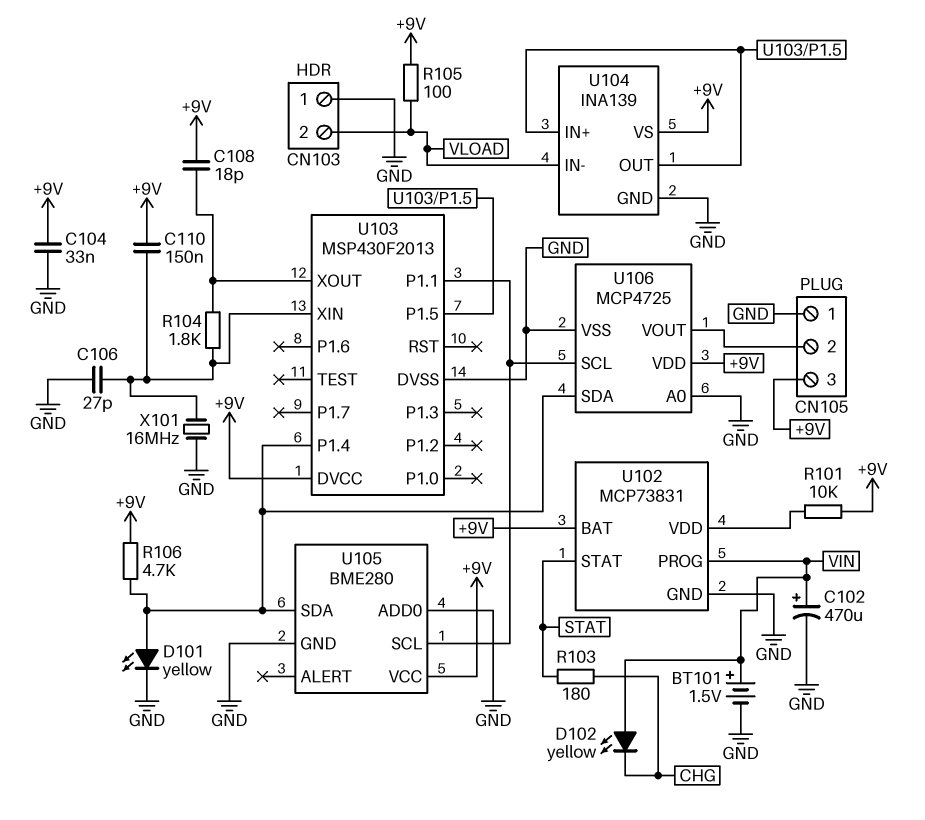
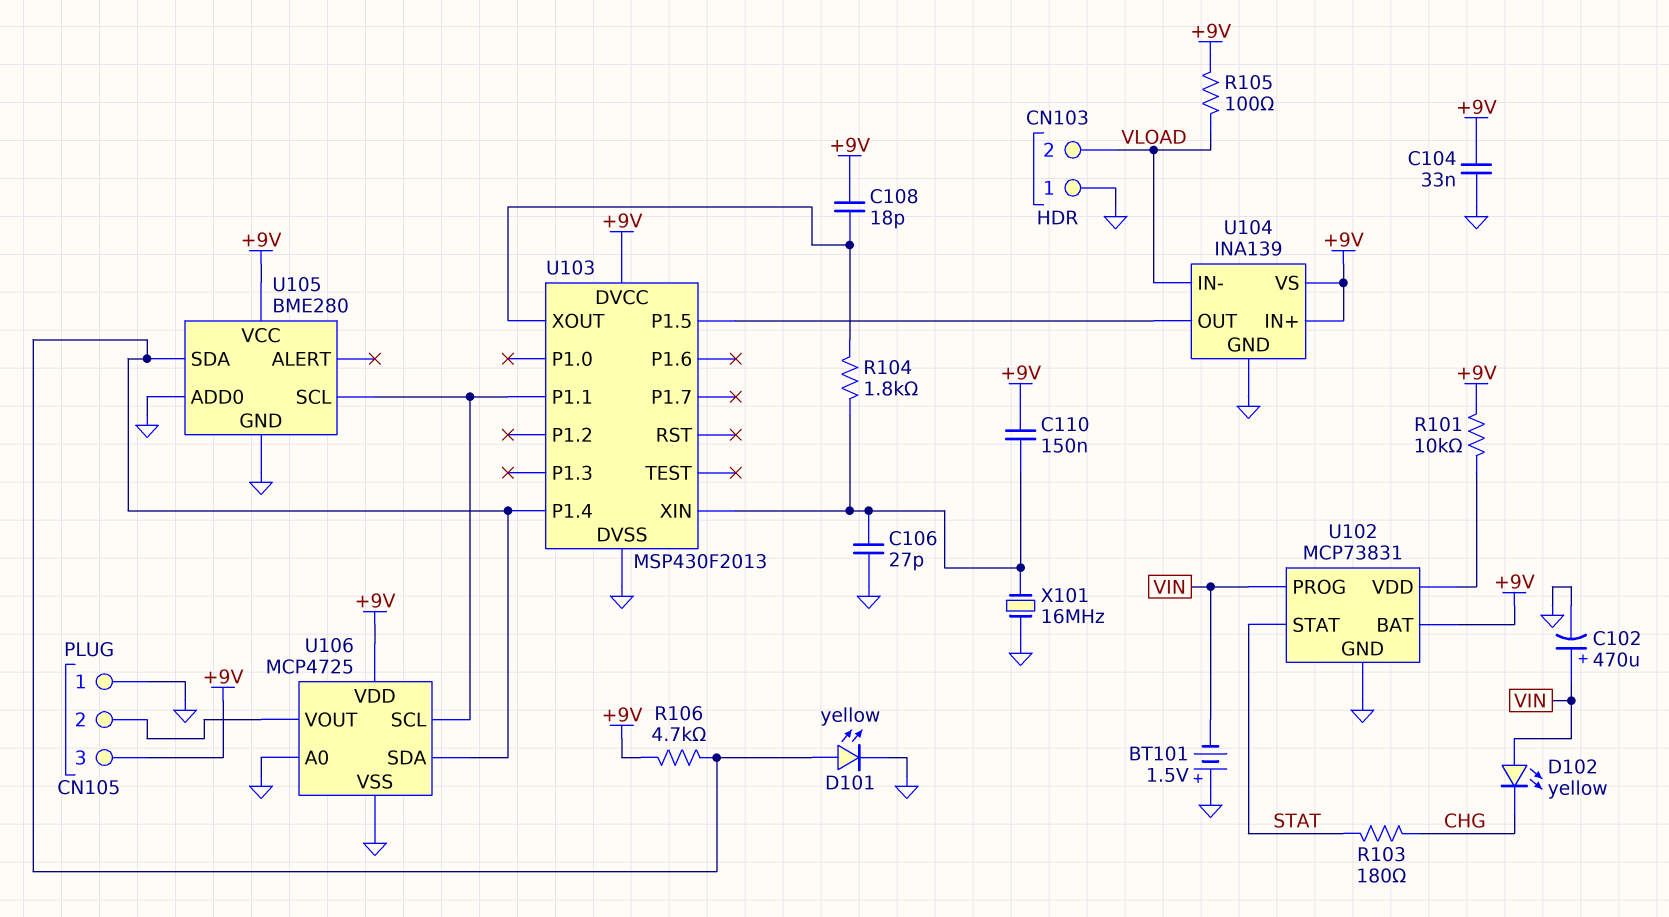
BT101: 1.5V (plus VIN, minus GND) -> 1.5V (plus GND, minus VIN)
U104 pin IN+: U103/P1.5 -> +9V

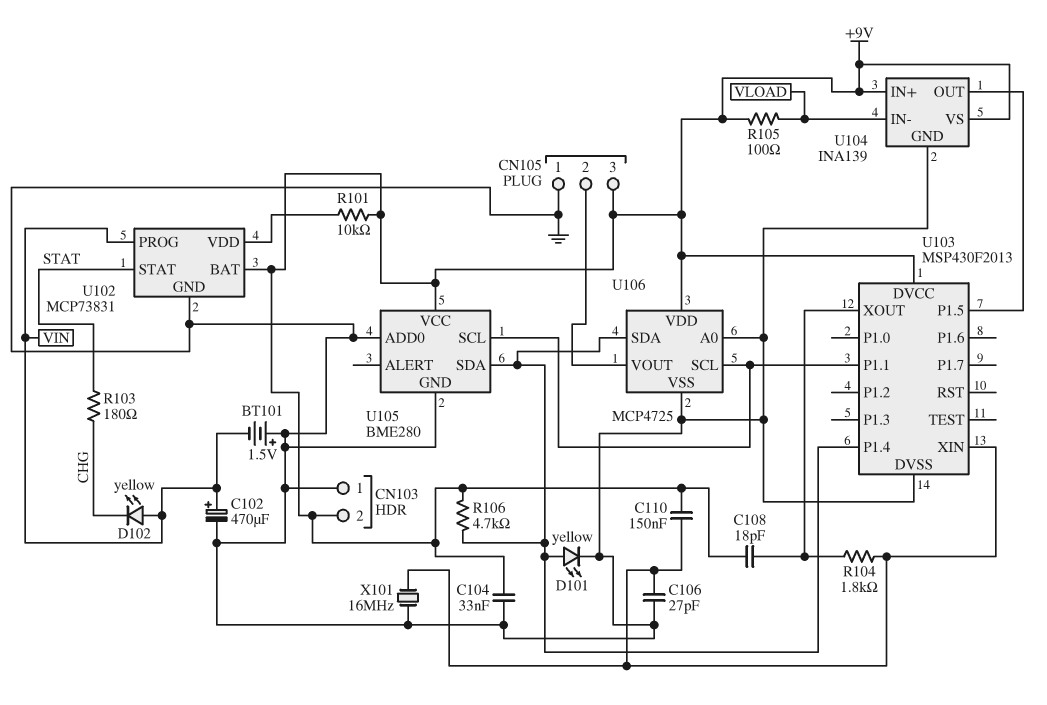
CN103 pin 2: VLOAD -> +9V

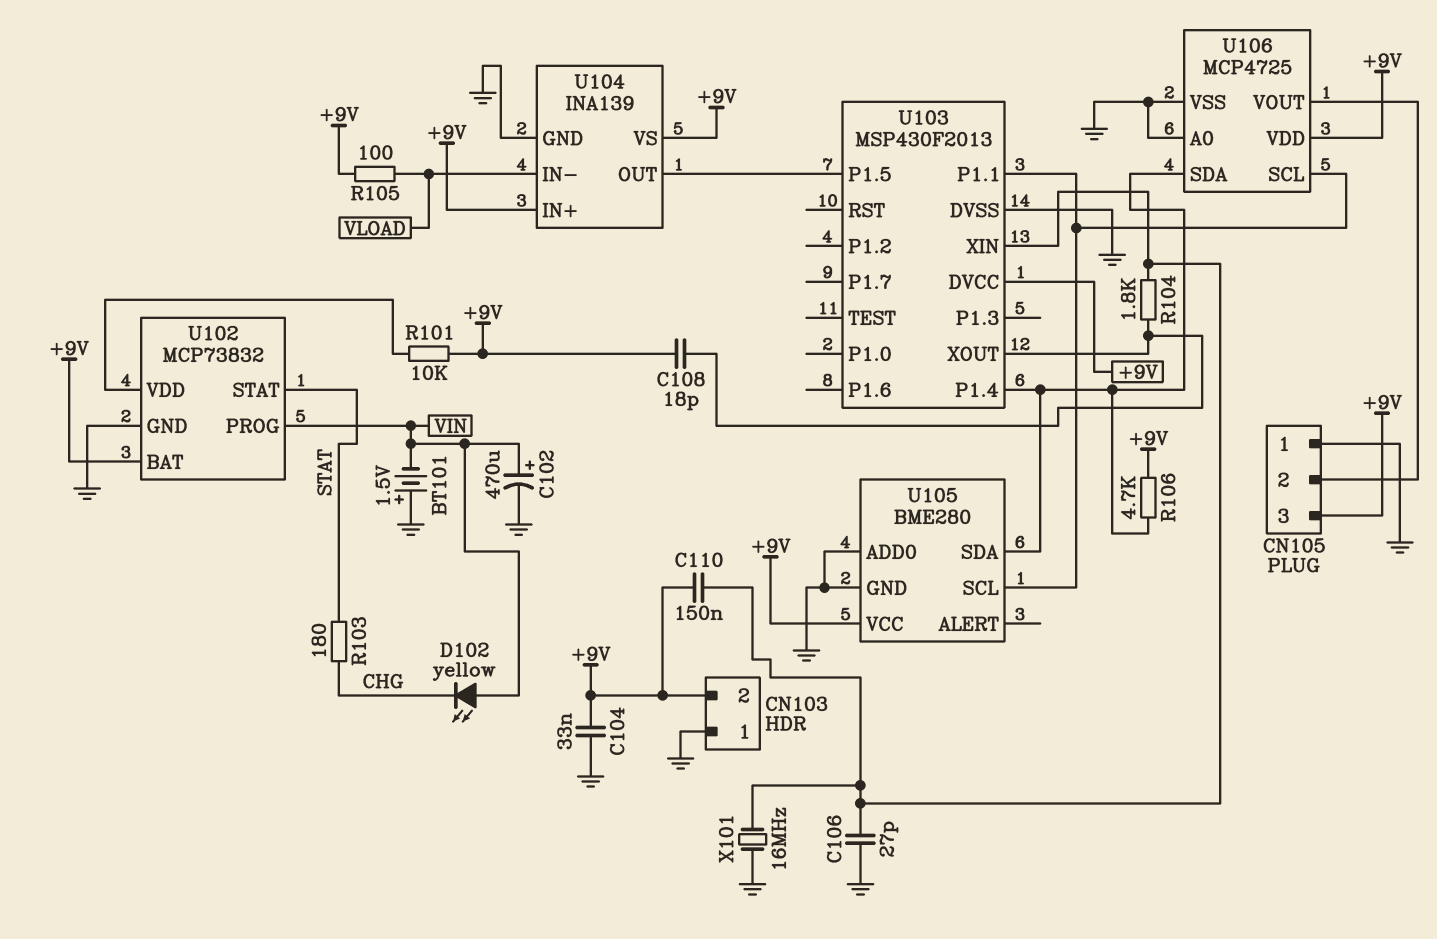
D101: LED yellow (A U103/P1.4, K GND) -> none
U102: MCP73831 -> MCP73832

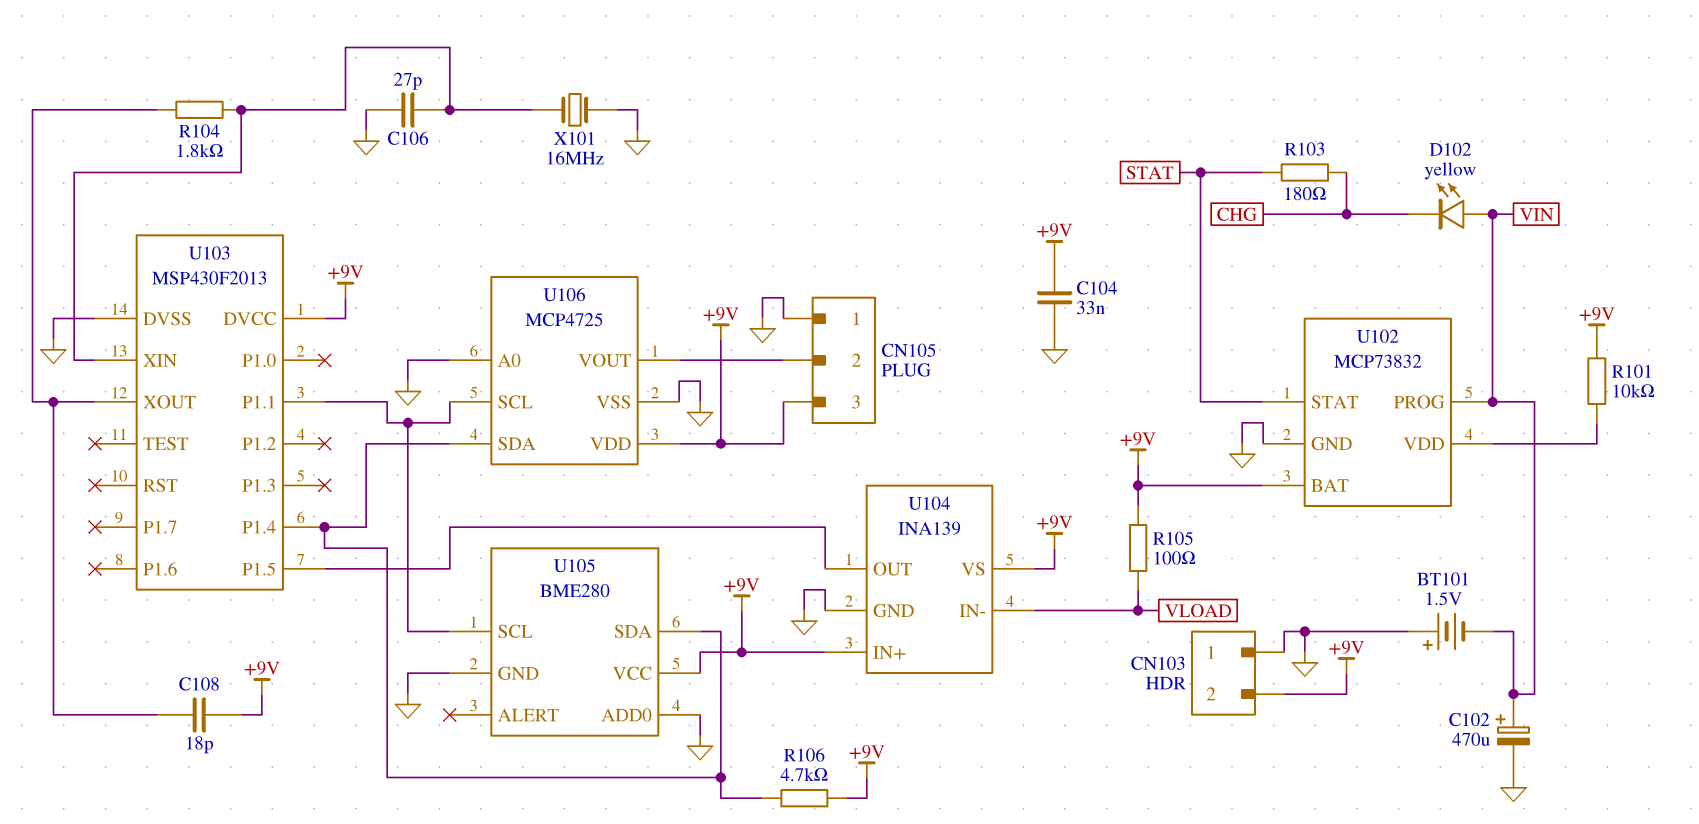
C110: 150nF (+9V, U103/XIN) -> none

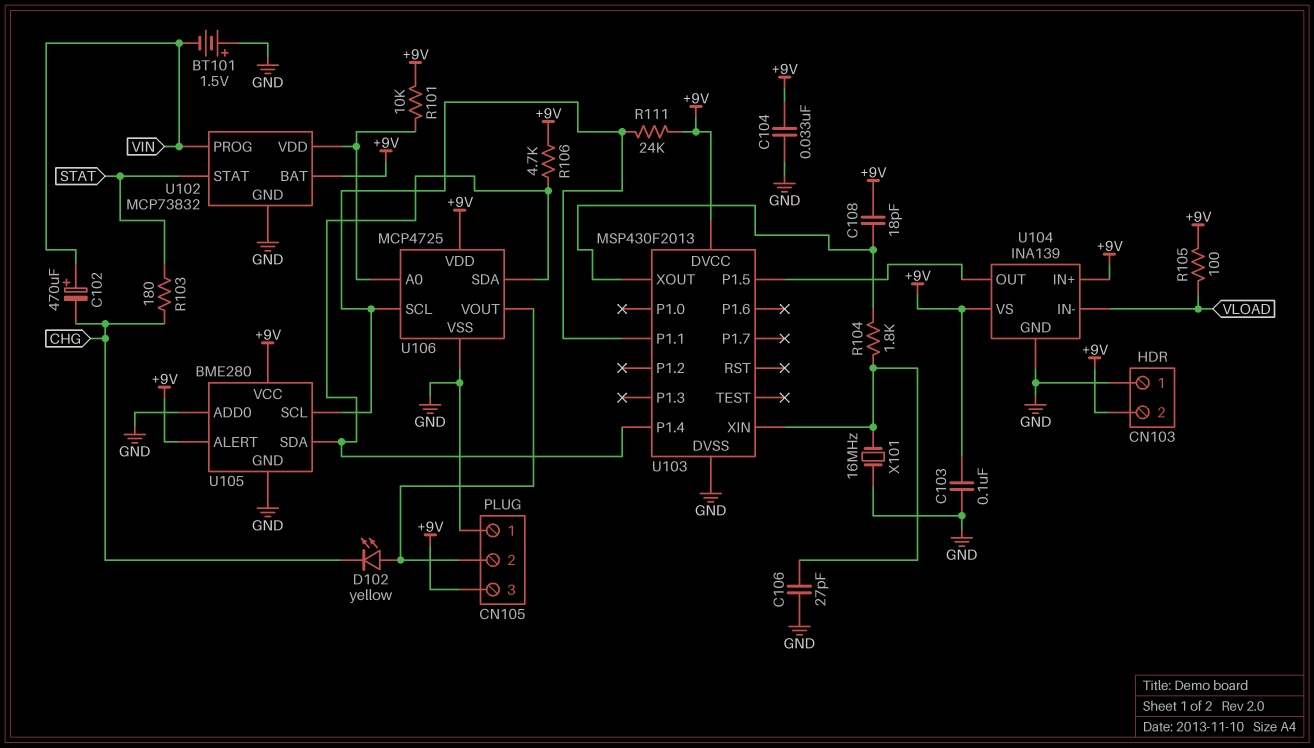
C102: 470uF (plus VIN, minus GND) -> 470uF (plus VIN, minus CHG)
C103: none -> 100nF (+9V, GND)
D102: LED yellow (A VIN, K CHG) -> LED yellow (A CN105/2, K CHG)
R111: none -> 24k (+9V, U103/P1.1)
U105 pin ALERT: none -> +9V
U106 pin A0: GND -> U102/VDD

